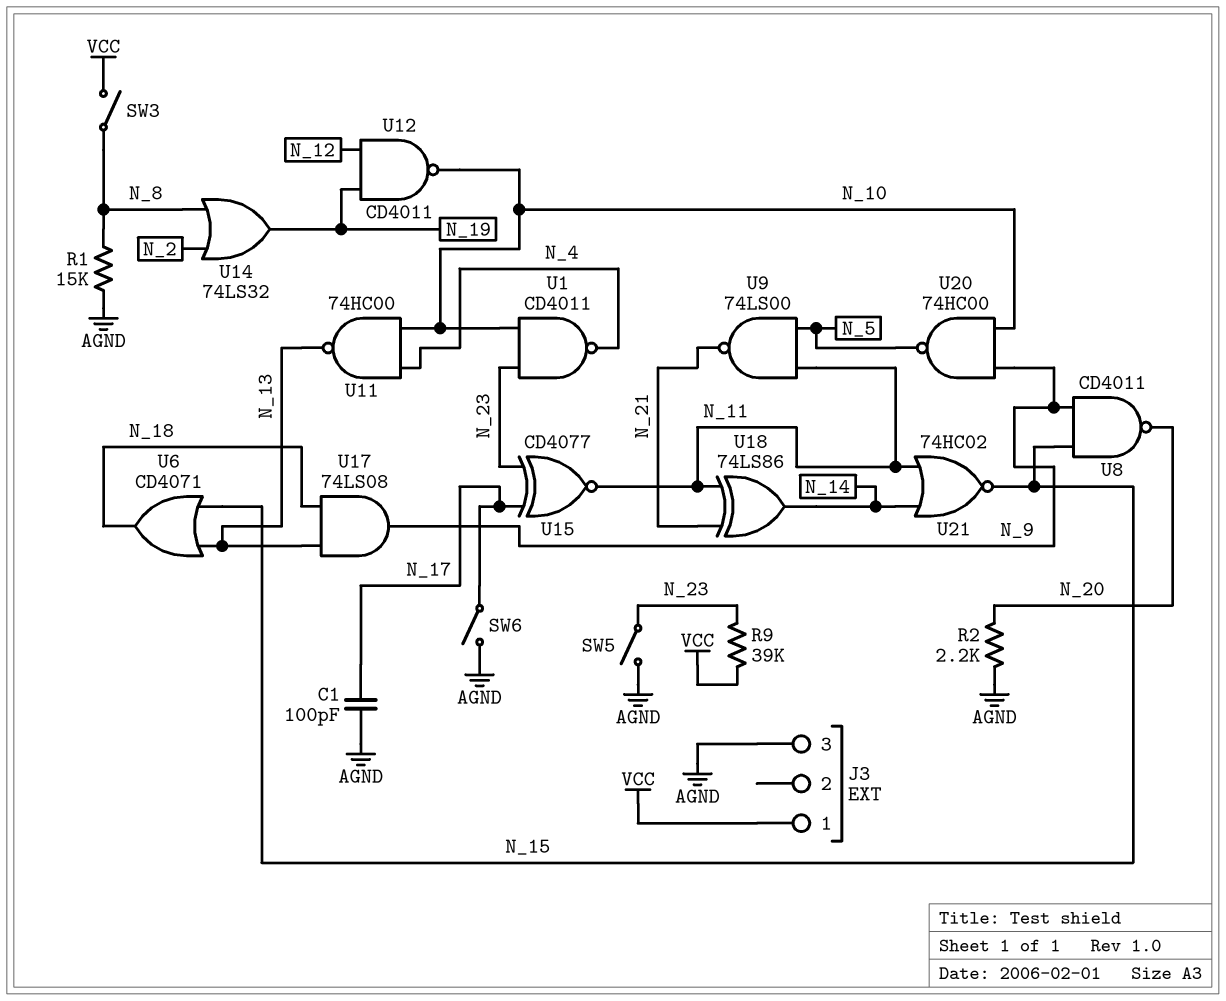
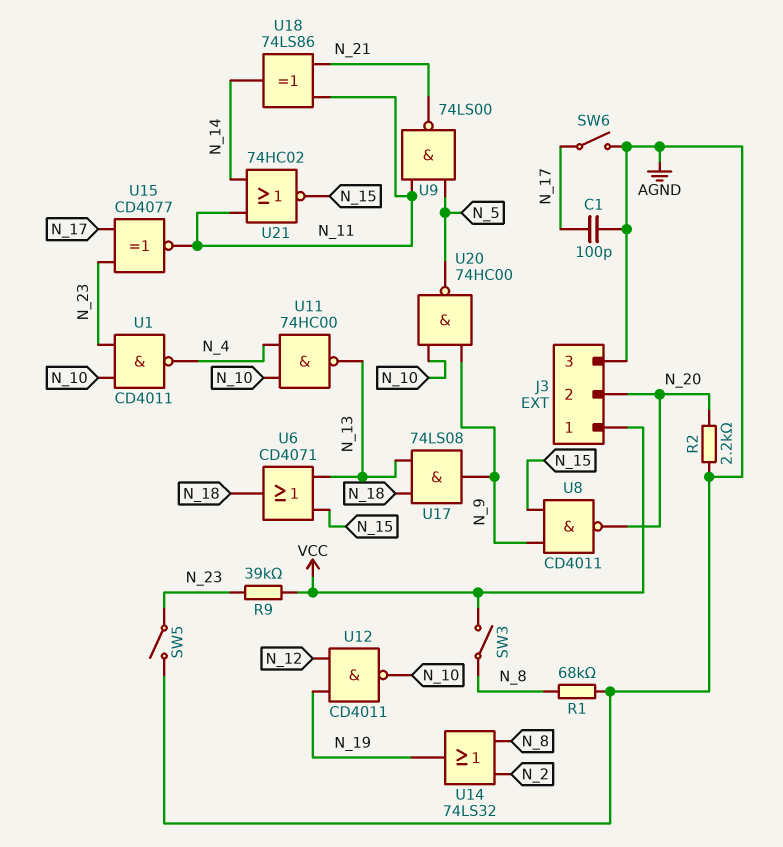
J3 pin 2: none -> N_20
R1: 15k (AGND, N_8) -> 68k (AGND, N_8)

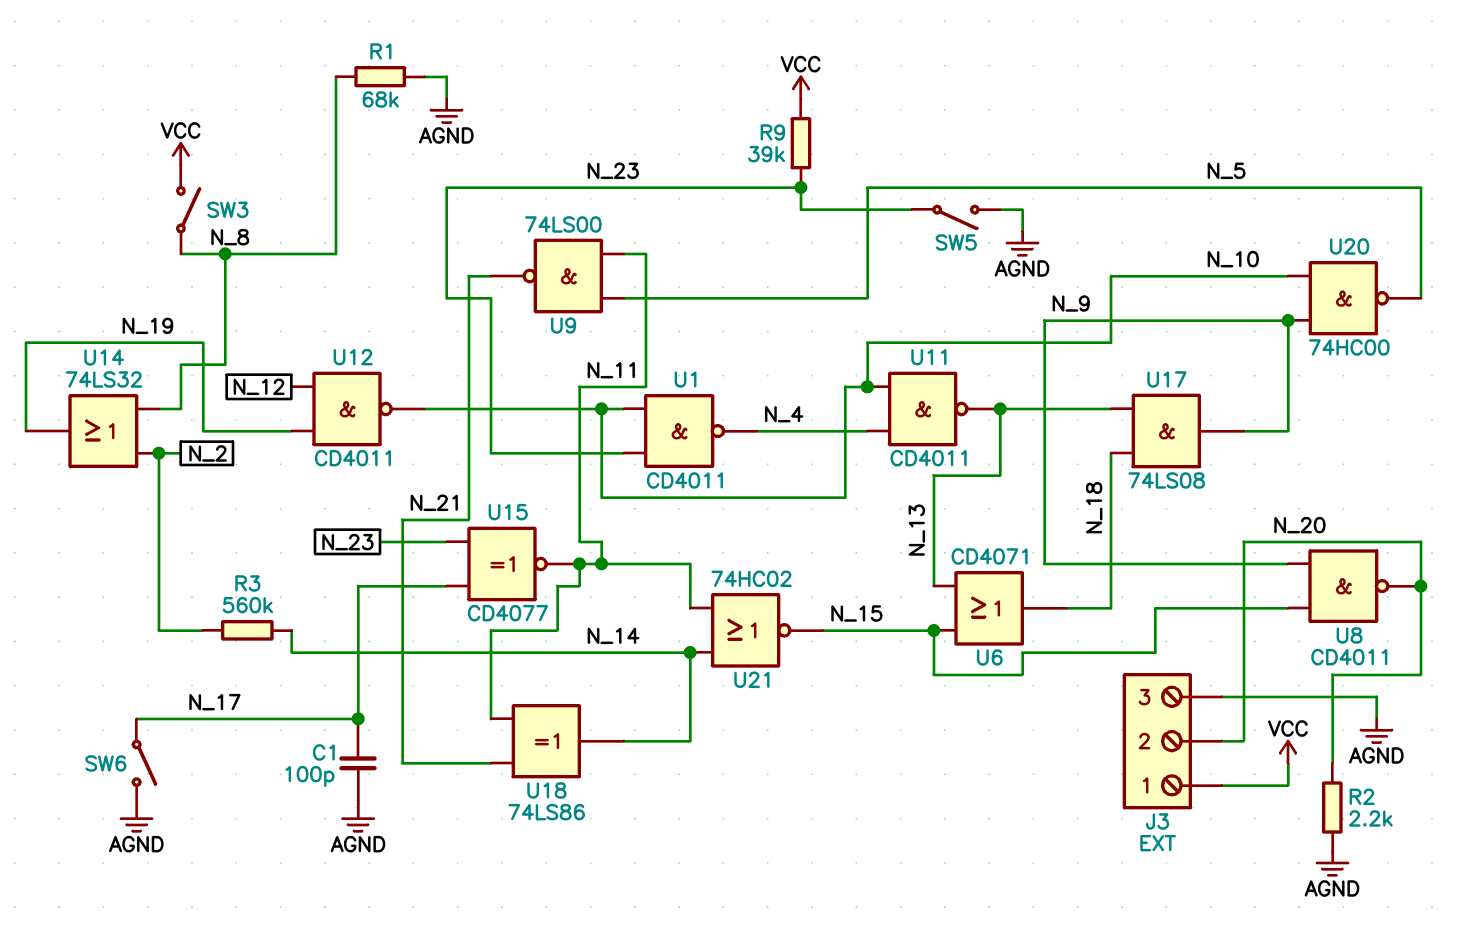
R3: none -> 560k (N_2, N_14)
U11: NAND 74HC00 (in N_4, in N_10, out N_13) -> NAND CD4011 (in N_4, in N_10, out N_13)

